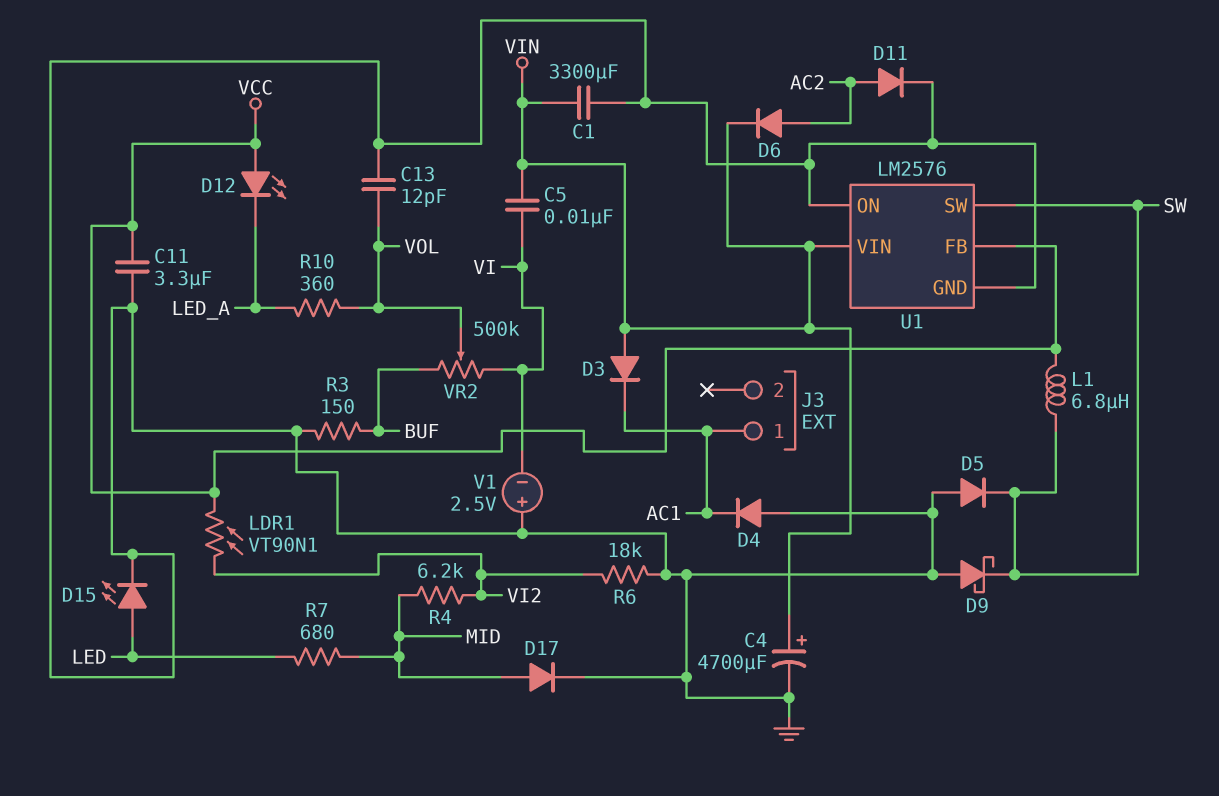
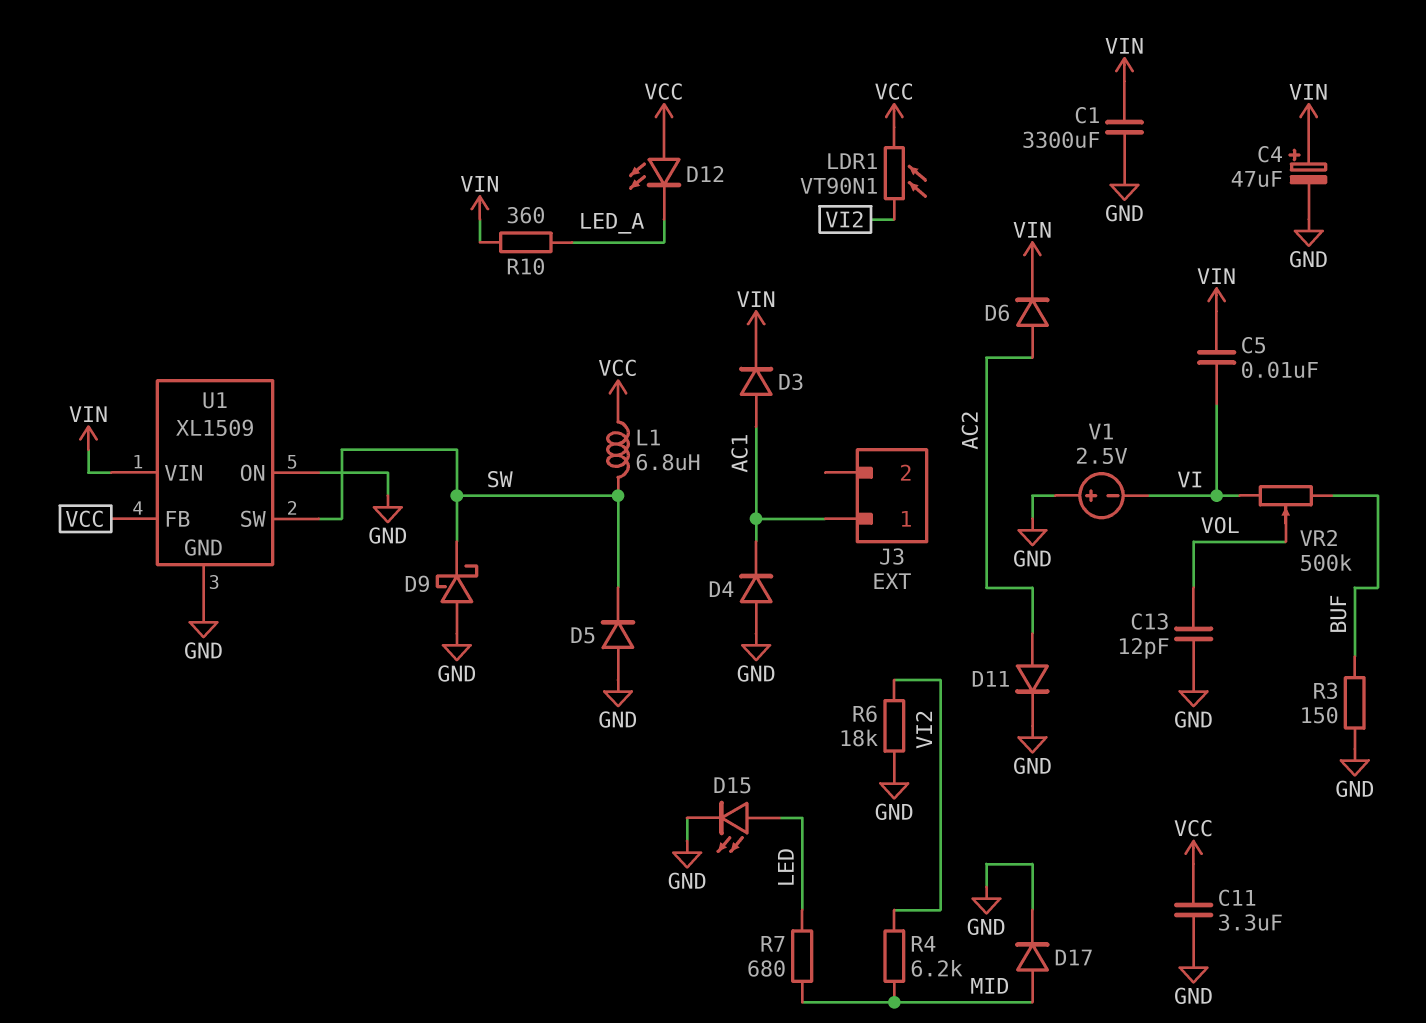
C4: 4700uF (plus VIN, minus GND) -> 47uF (plus VIN, minus GND)
D3: diode (A VIN, K AC1) -> diode (A AC1, K VIN)
R10: 360 (LED_A, VOL) -> 360 (LED_A, VIN)
U1: LM2576 -> XL1509

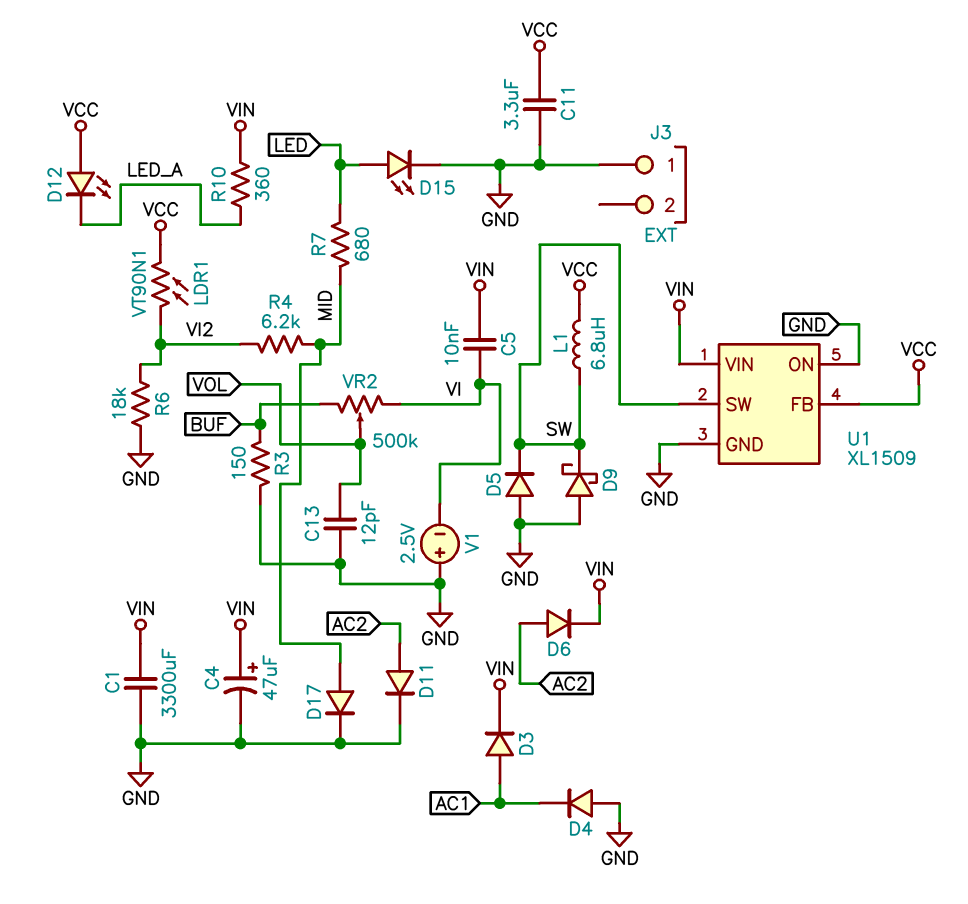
J3 pin 1: AC1 -> GND

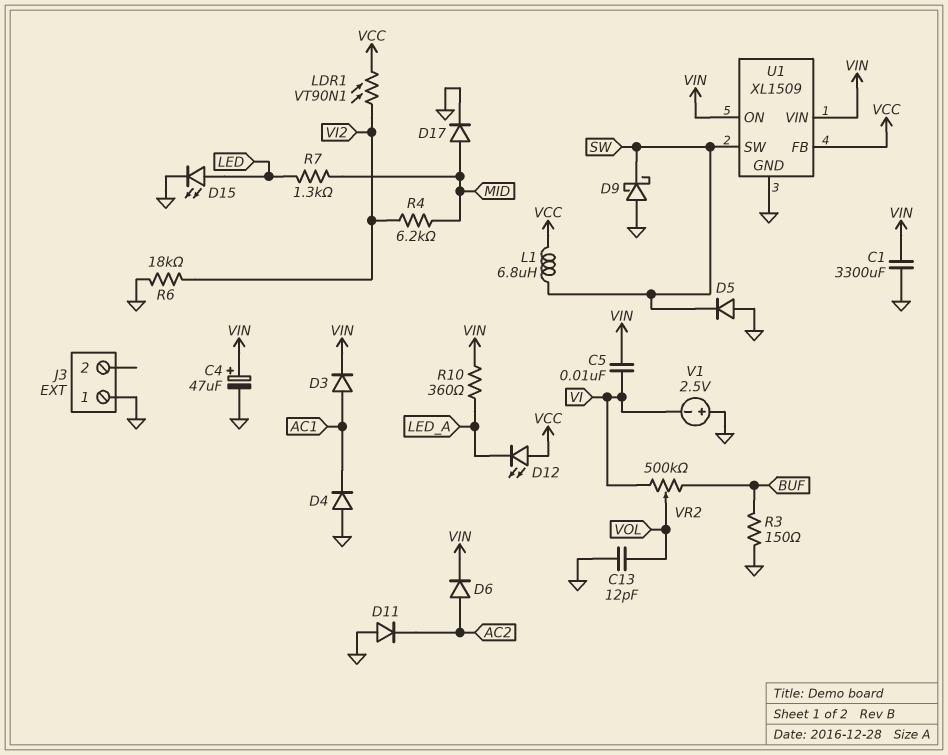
C11: 3.3uF (GND, VCC) -> none
D11: diode (A AC2, K GND) -> diode (A GND, K AC2)
R7: 680 (LED, MID) -> 1.3k (LED, MID)
U1 pin ON: GND -> VIN

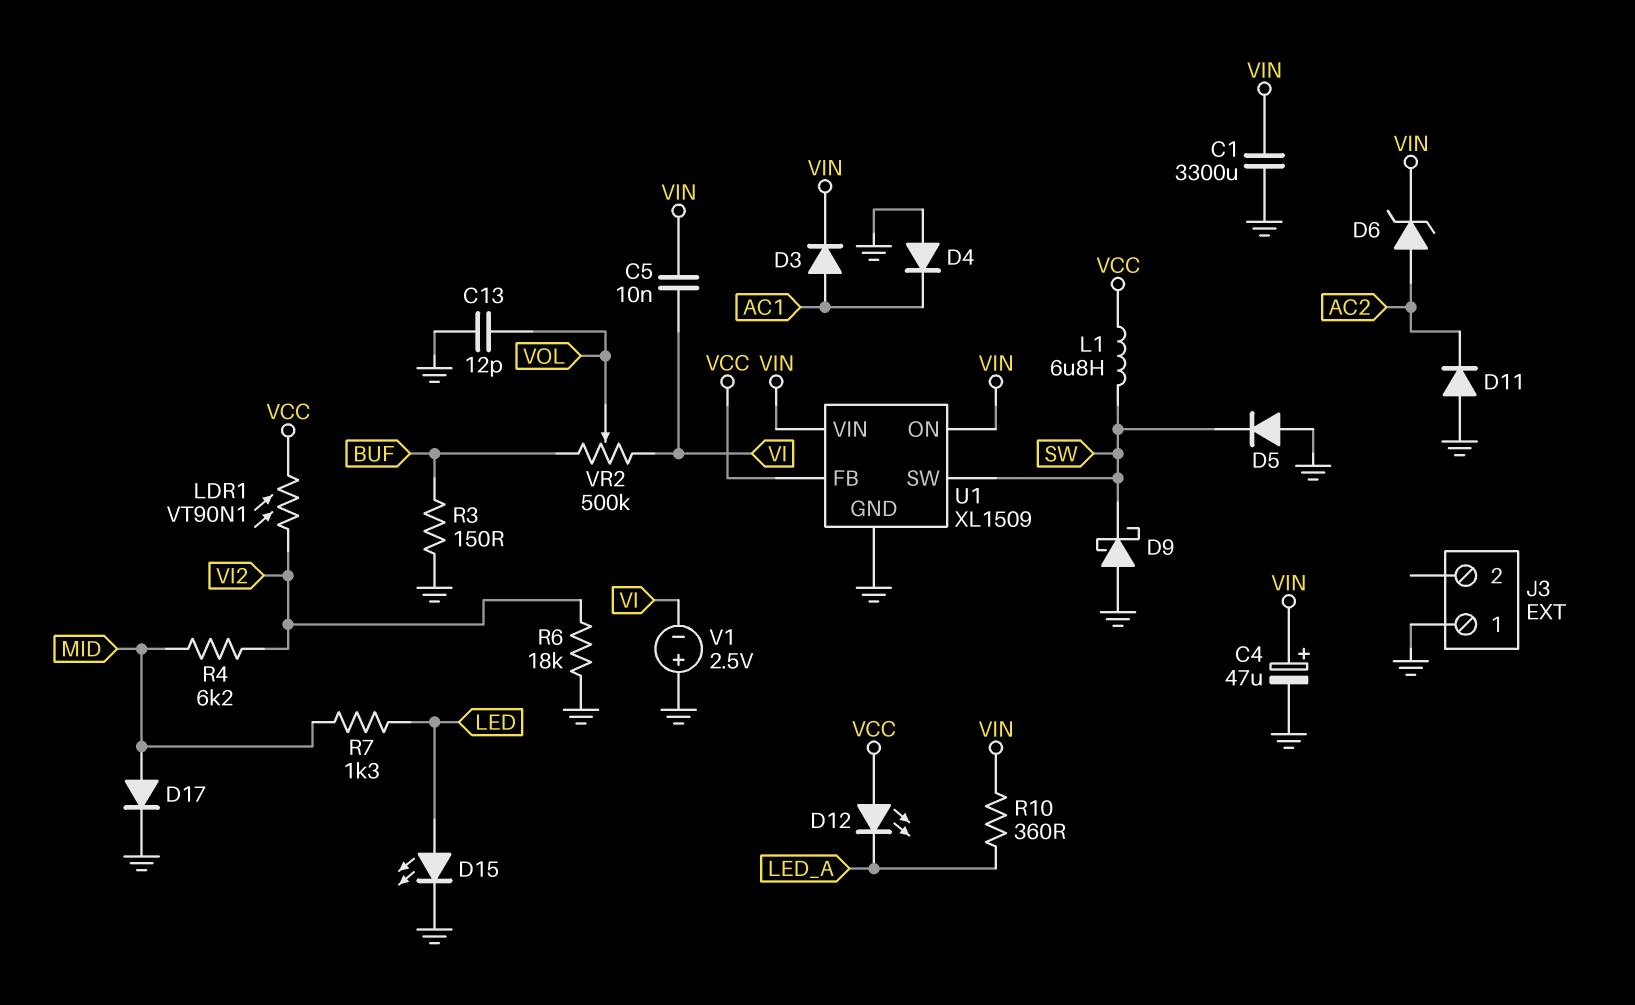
D6: diode (A AC2, K VIN) -> zener (A AC2, K VIN)

